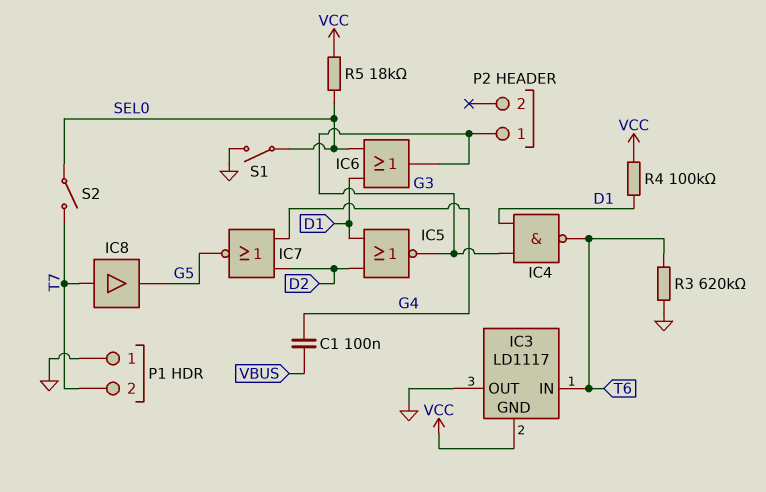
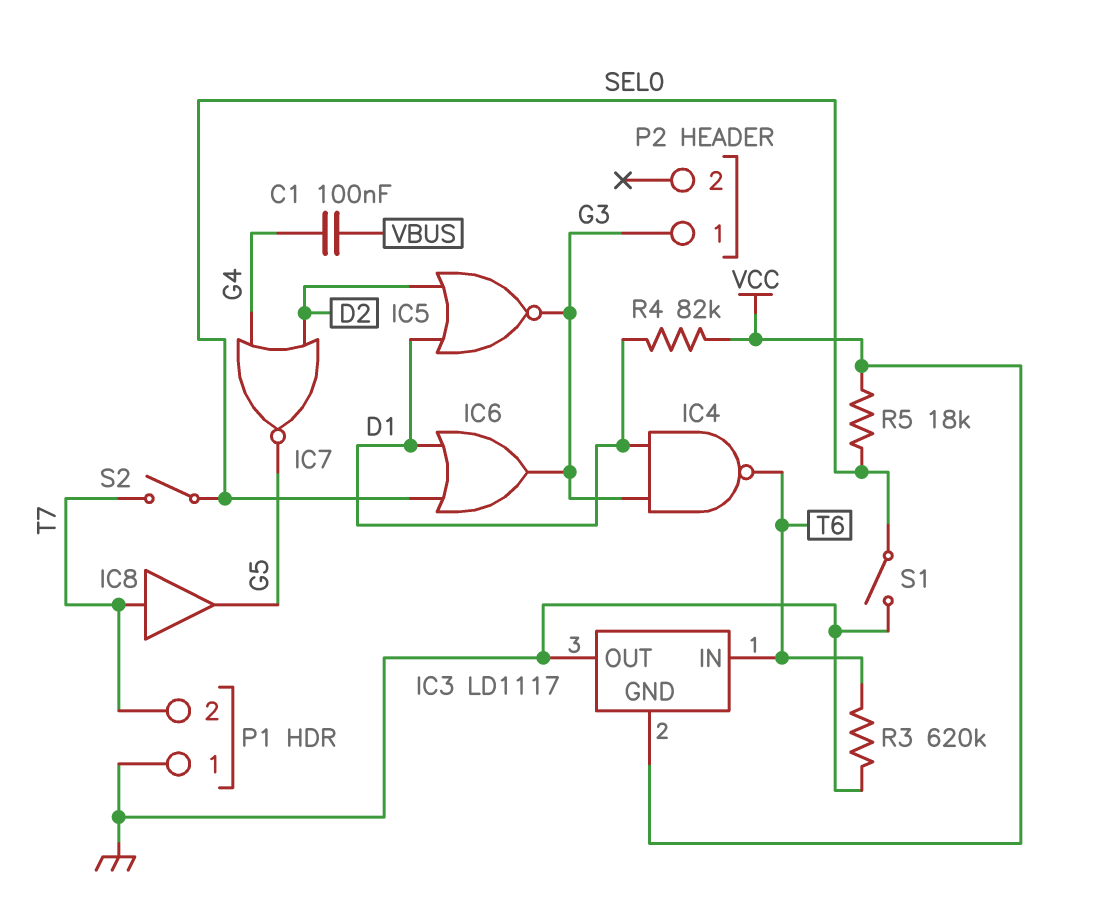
R4: 100k (D1, VCC) -> 82k (D1, VCC)

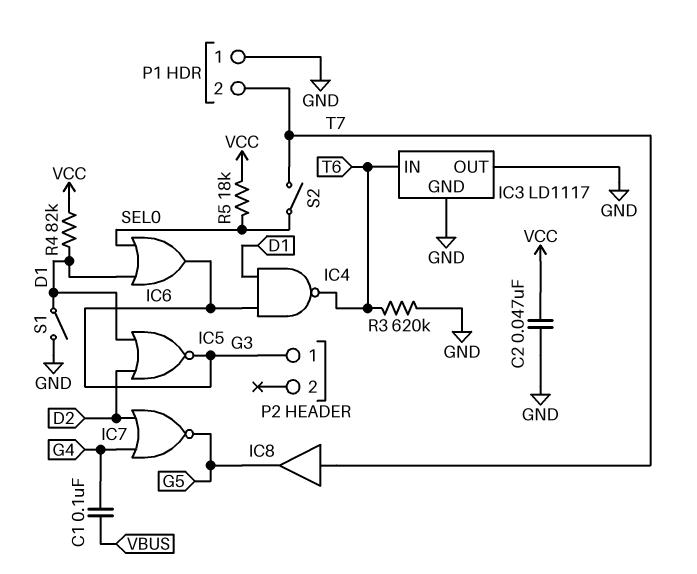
C2: none -> 47nF (GND, VCC)
IC3 pin GND: VCC -> GND
S1: switch (GND, SEL0) -> switch (D1, GND)

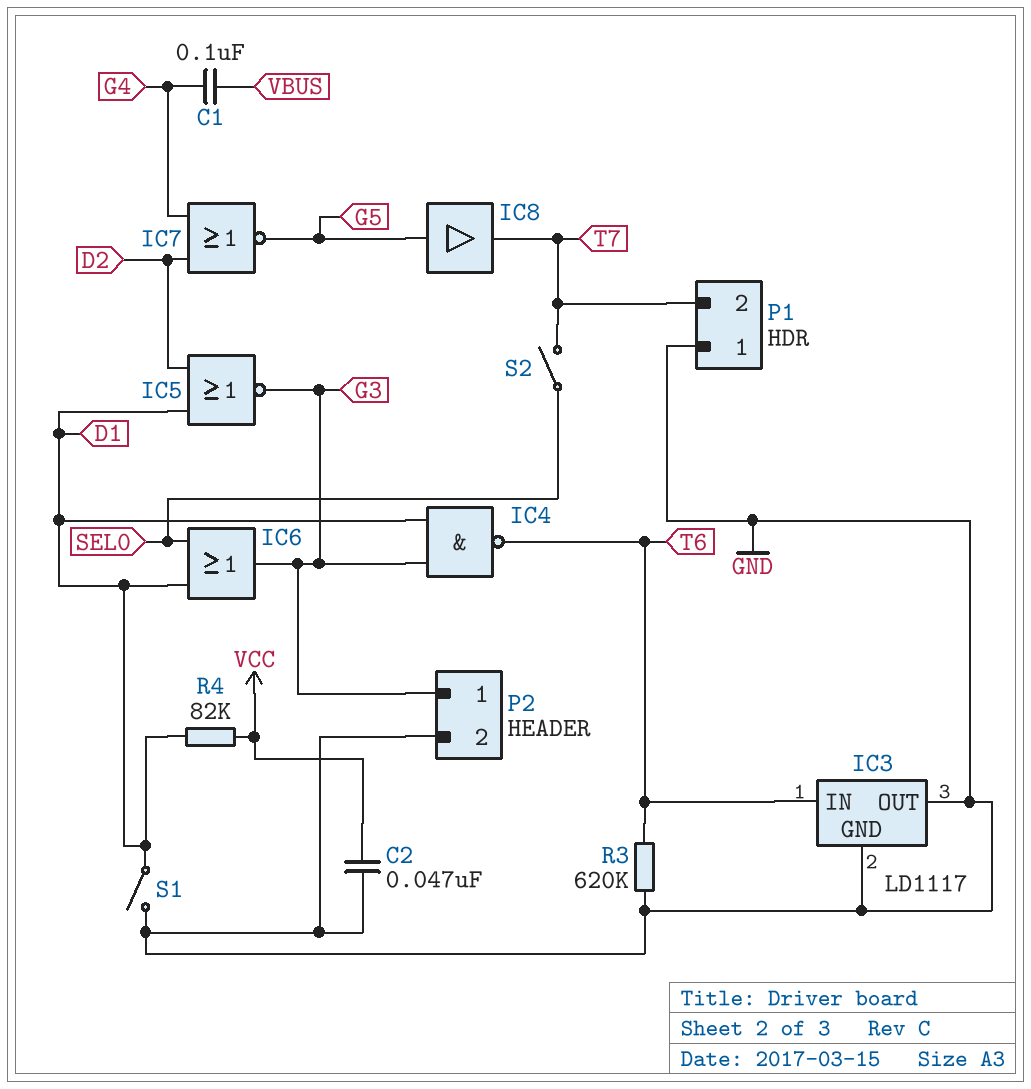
IC8: buffer (in T7, out G5) -> buffer (in G5, out T7)
P2 pin 2: none -> GND
R5: 18k (SEL0, VCC) -> none

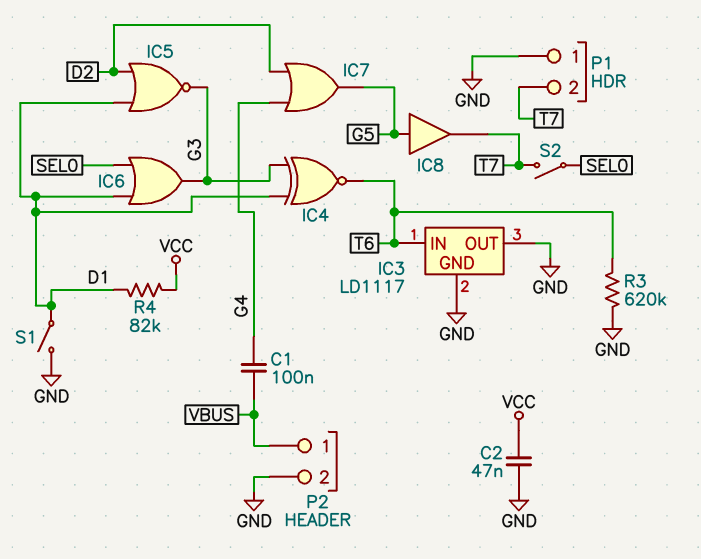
IC4: NAND (in D1, in G3, out T6) -> XNOR (in D1, in G3, out T6)
IC7: NOR (in D2, in G4, out G5) -> OR (in D2, in G4, out G5)
P2 pin 1: G3 -> VBUS

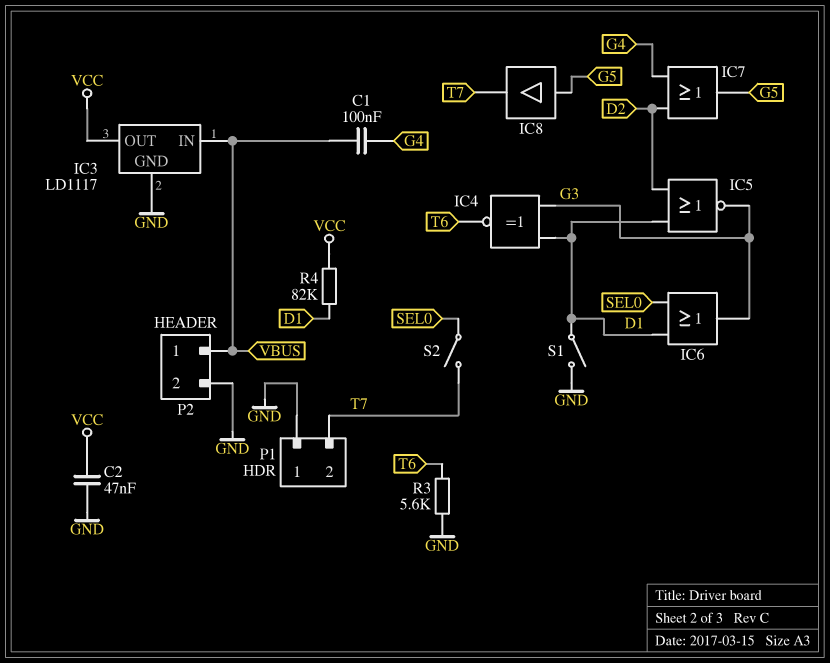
IC3 pin IN: T6 -> VBUS
IC3 pin OUT: GND -> VCC
R3: 620k (GND, T6) -> 5.6k (GND, T6)

